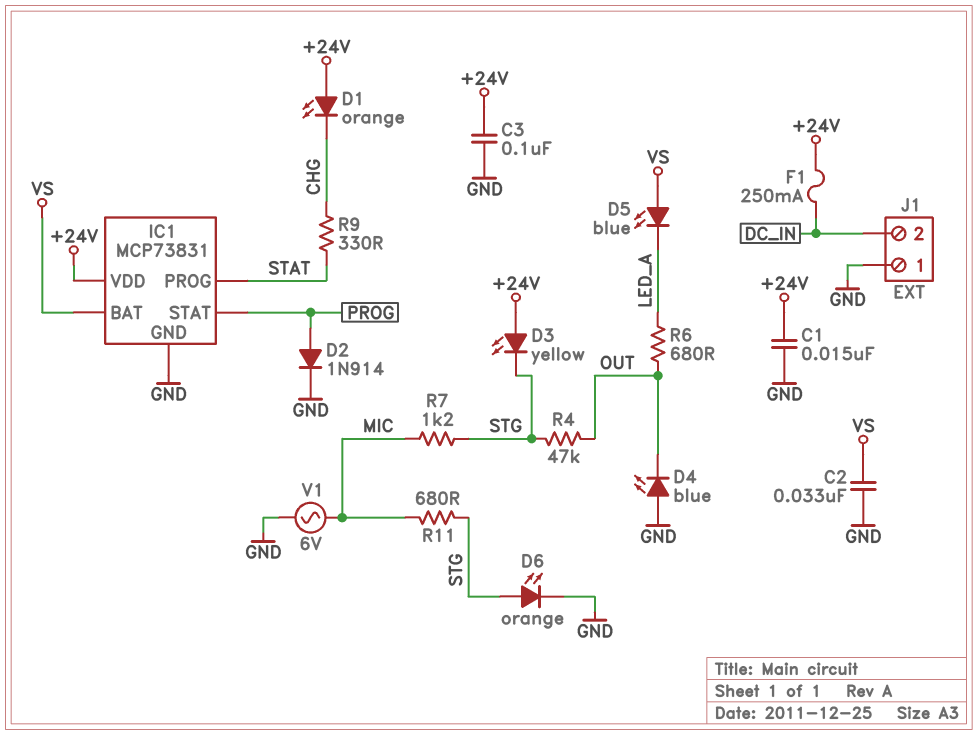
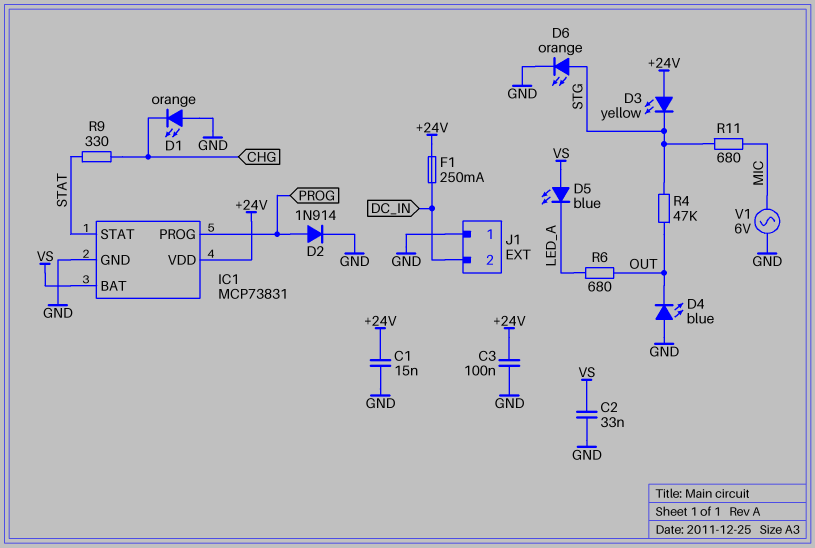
D1: LED orange (A +24V, K CHG) -> LED orange (A GND, K CHG)
IC1 pin PROG: STAT -> PROG
IC1 pin STAT: PROG -> STAT
R7: 1.2k (MIC, STG) -> none

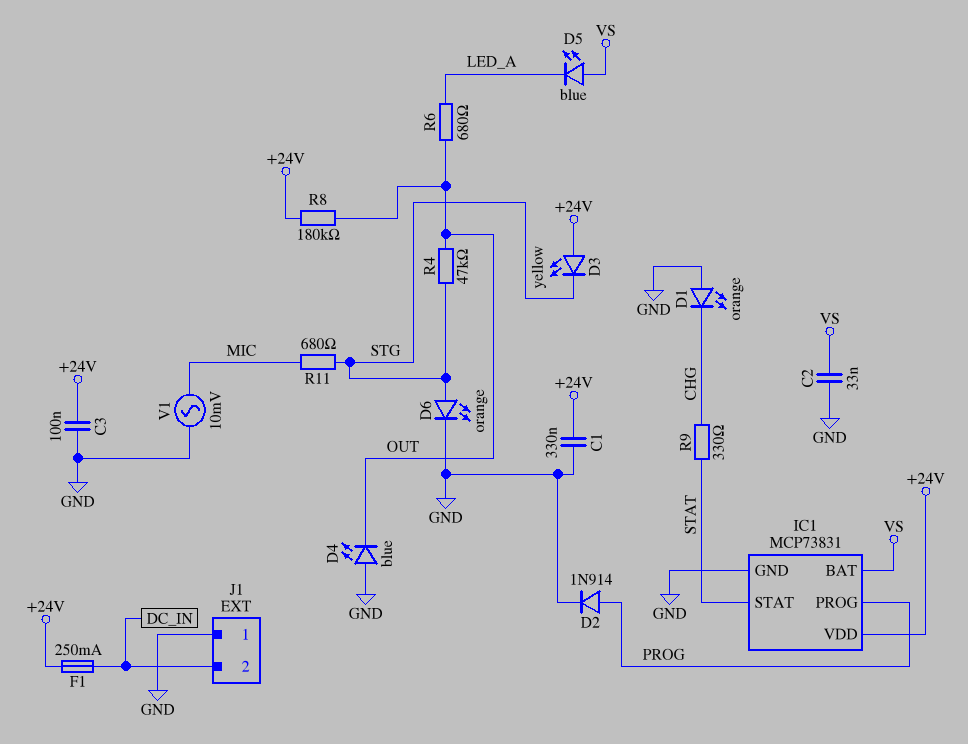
C1: 15nF (+24V, GND) -> 330nF (+24V, GND)
R8: none -> 180k (+24V, OUT)
V1: AC 6V (GND, MIC) -> AC 10mV (GND, MIC)

